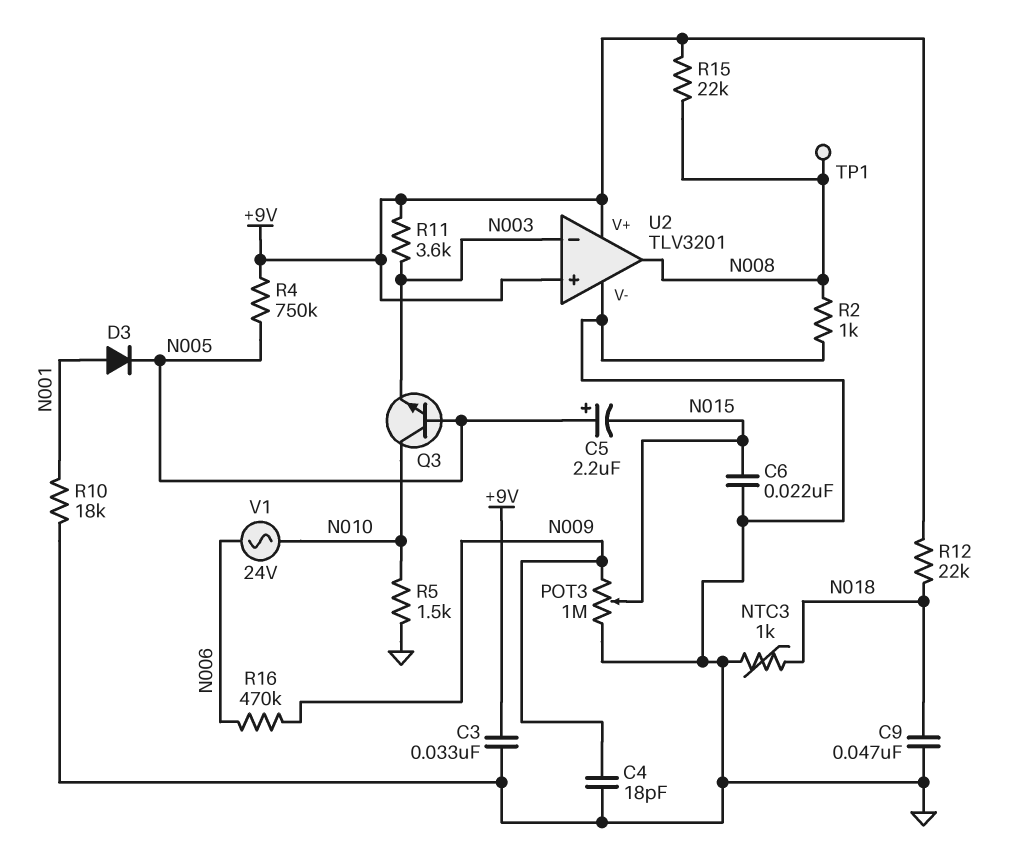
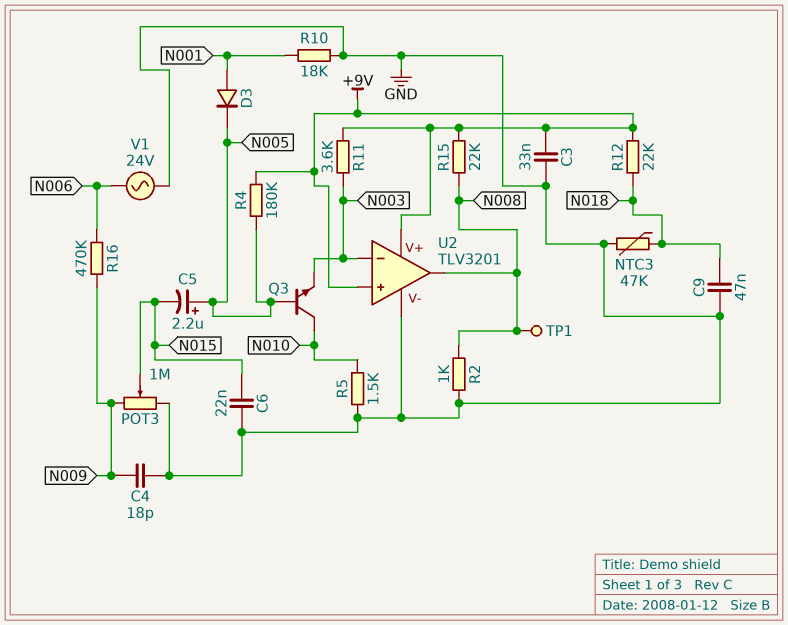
NTC3: 1k (GND, N018) -> 47k (GND, N018)
R4: 750k (+9V, N005) -> 180k (+9V, N005)
V1: AC 24V (N006, N010) -> AC 24V (GND, N006)

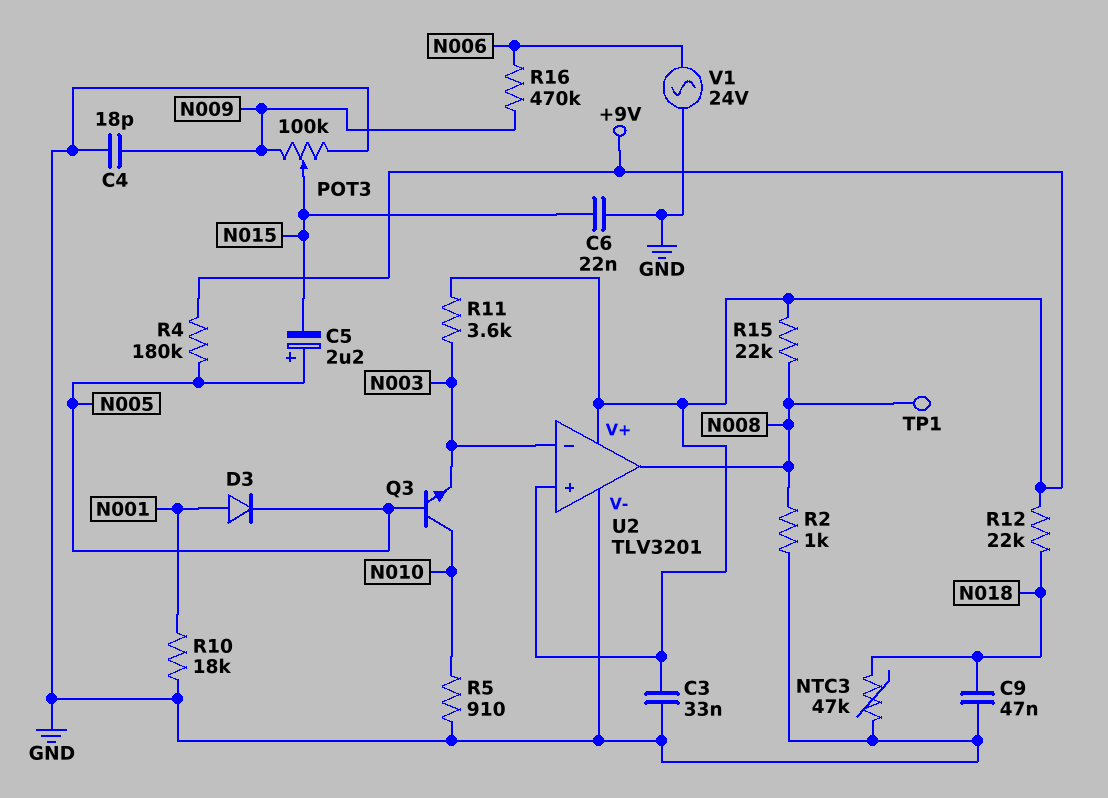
POT3: 1M (GND, N009, wiper N015) -> 100k (GND, N009, wiper N015)
R5: 1.5k (GND, N010) -> 910 (GND, N010)

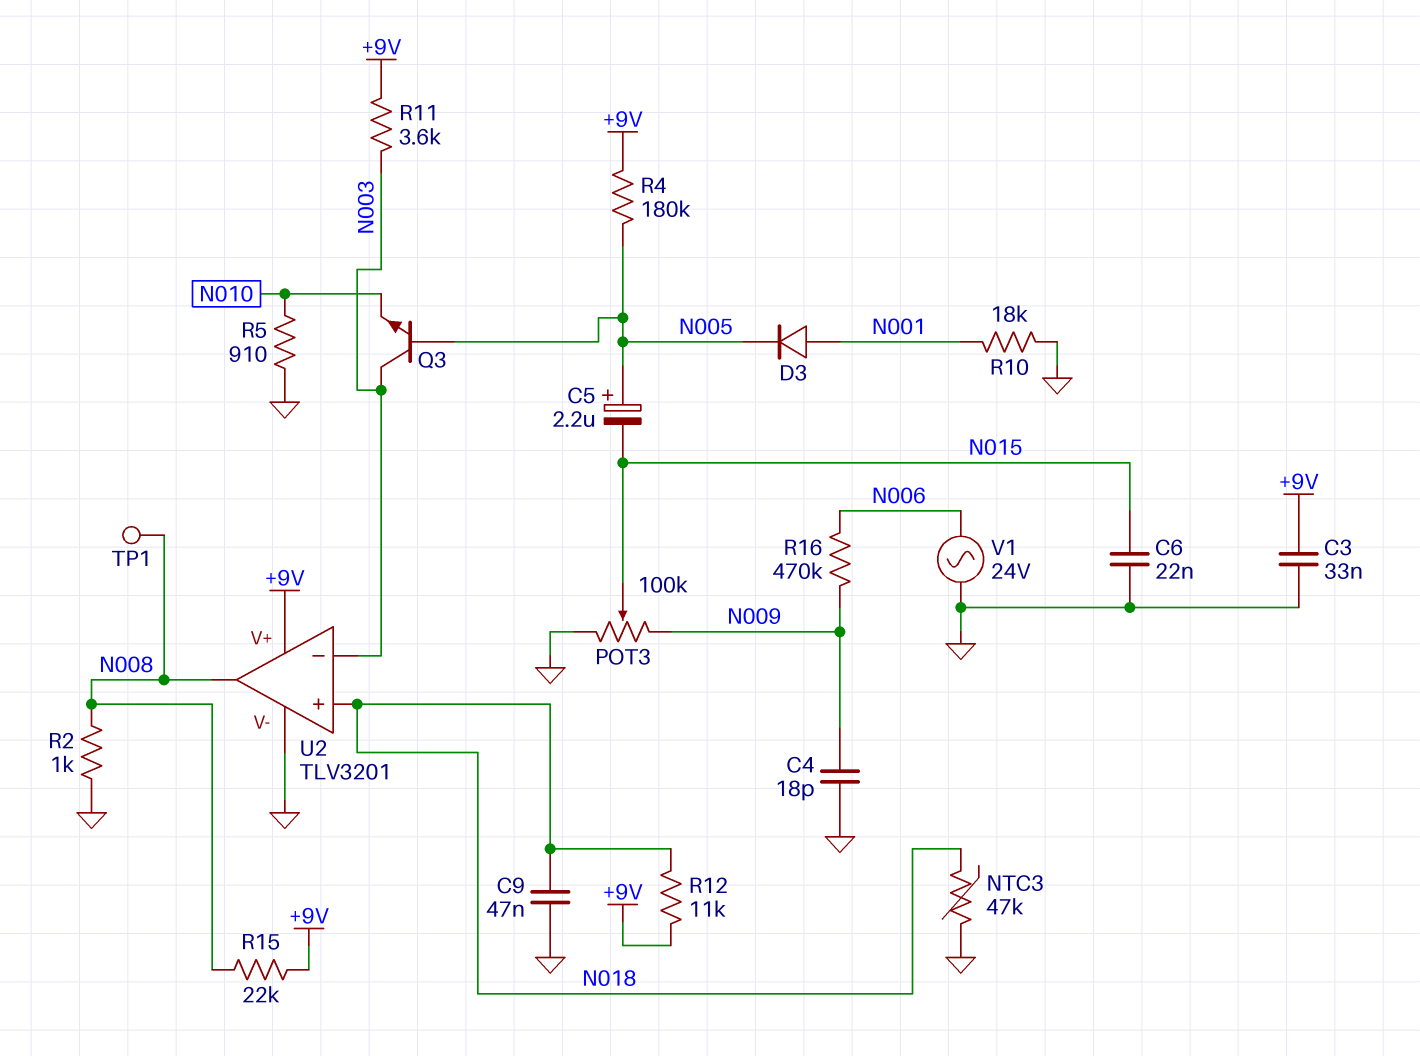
Q3: NPN (B N005, C N010, E N003) -> NPN (B N005, C N003, E N010)
R12: 22k (+9V, N018) -> 11k (+9V, N018)
U2 pin in+: +9V -> N018

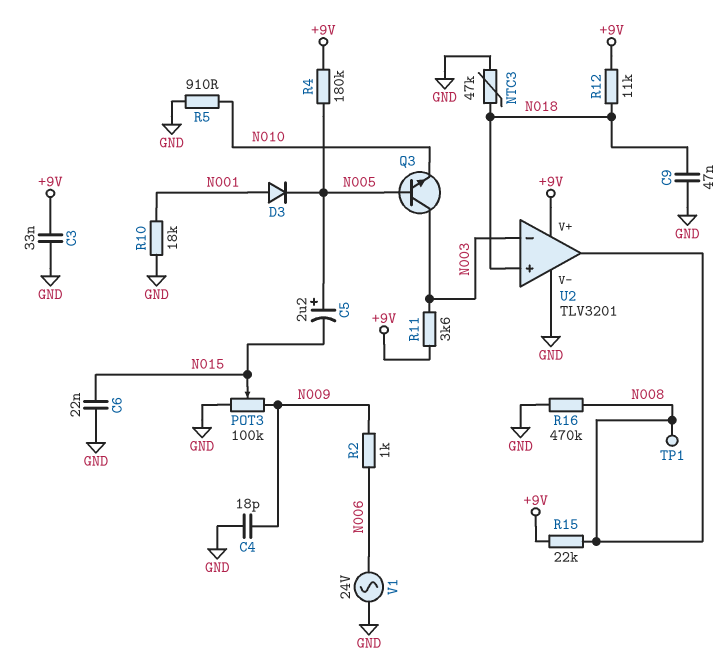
R2: 1k (GND, N008) -> 1k (N006, N009)
R16: 470k (N006, N009) -> 470k (GND, N008)

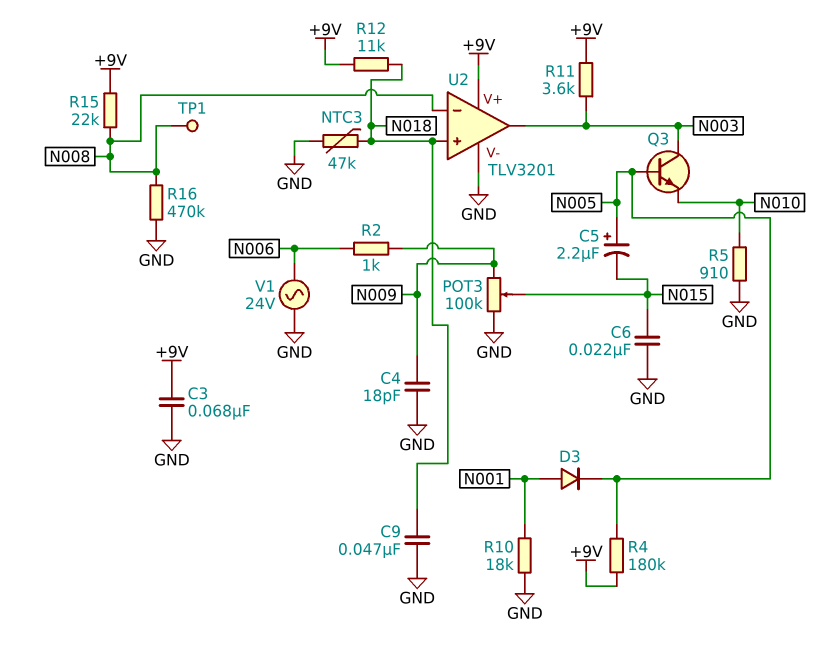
C3: 33nF (+9V, GND) -> 68nF (+9V, GND)
U2 pin in-: N003 -> N008
U2 pin out: N008 -> N003

